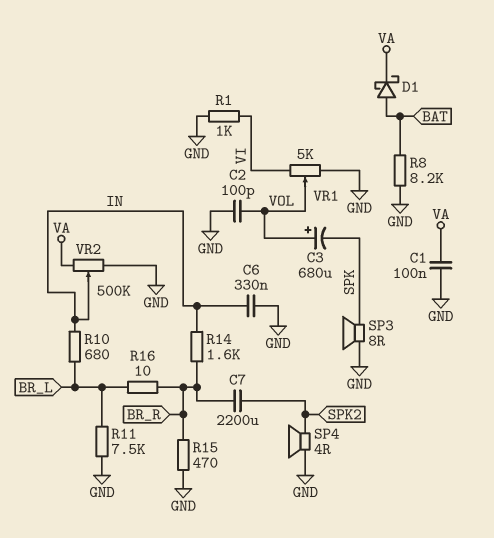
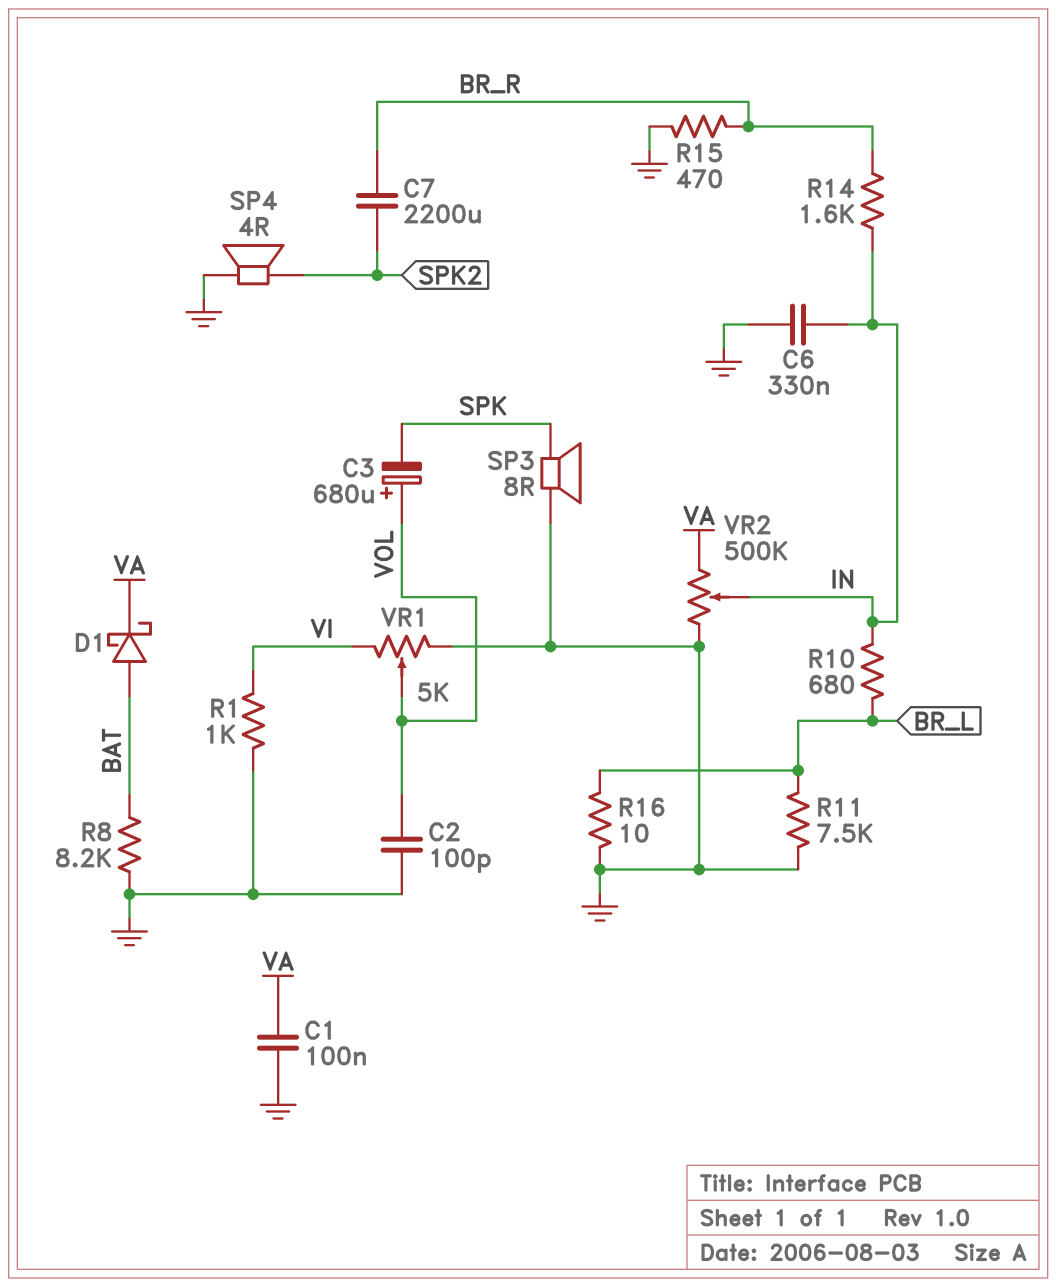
R16: 10 (BR_L, BR_R) -> 10 (BR_L, GND)

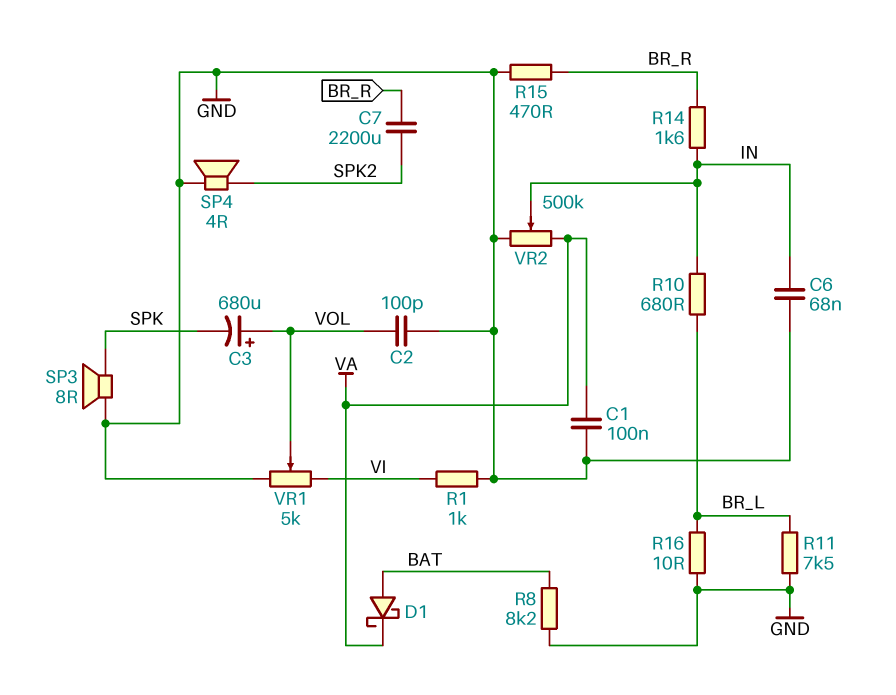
C6: 330nF (GND, IN) -> 68nF (GND, IN)

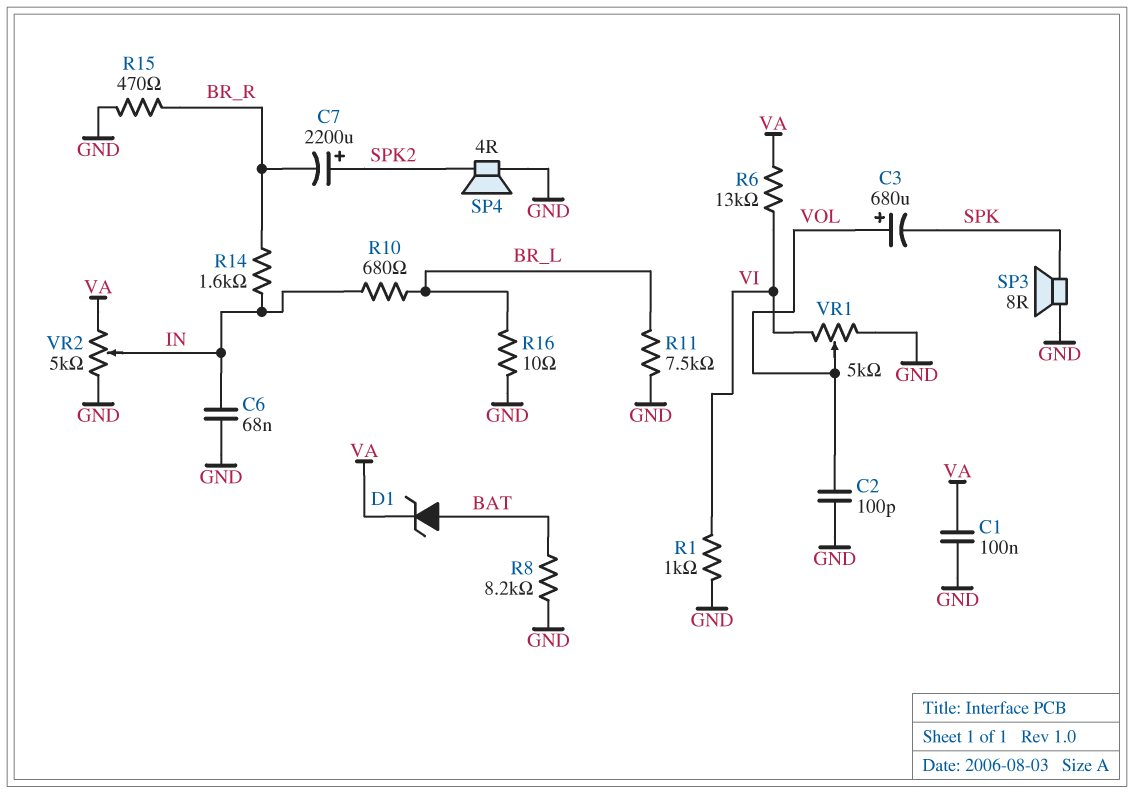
C7: 2200uF (BR_R, SPK2) -> 2200uF (plus SPK2, minus BR_R)
D1: schottky (A BAT, K VA) -> zener (A BAT, K VA)
R6: none -> 13k (VA, VI)
VR2: 500k (GND, VA, wiper IN) -> 5k (GND, VA, wiper IN)

